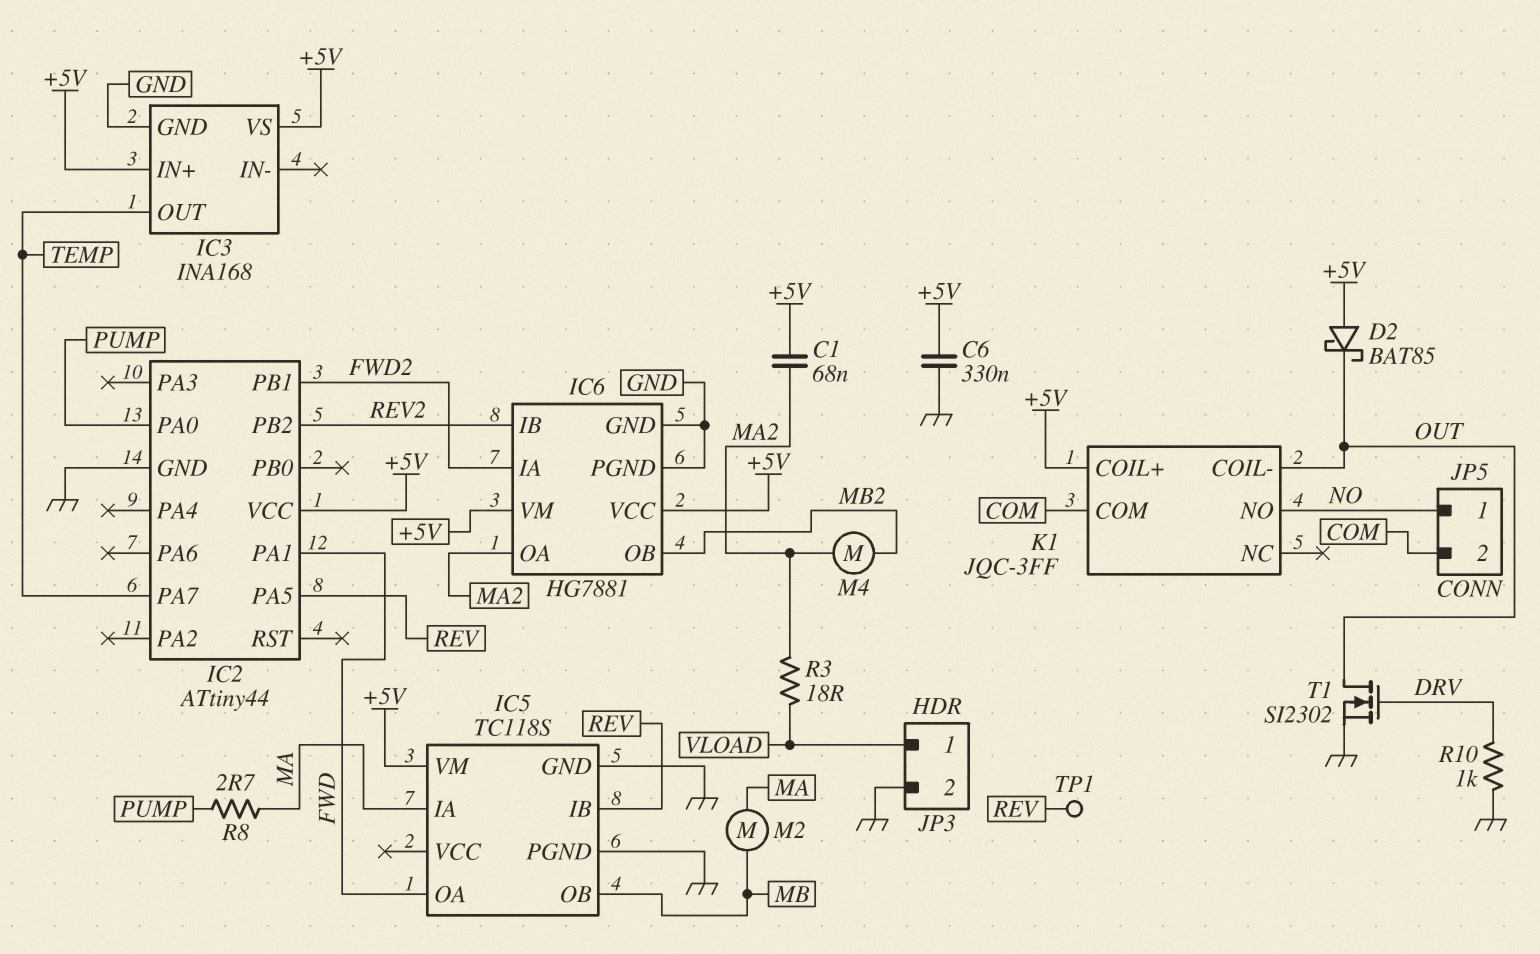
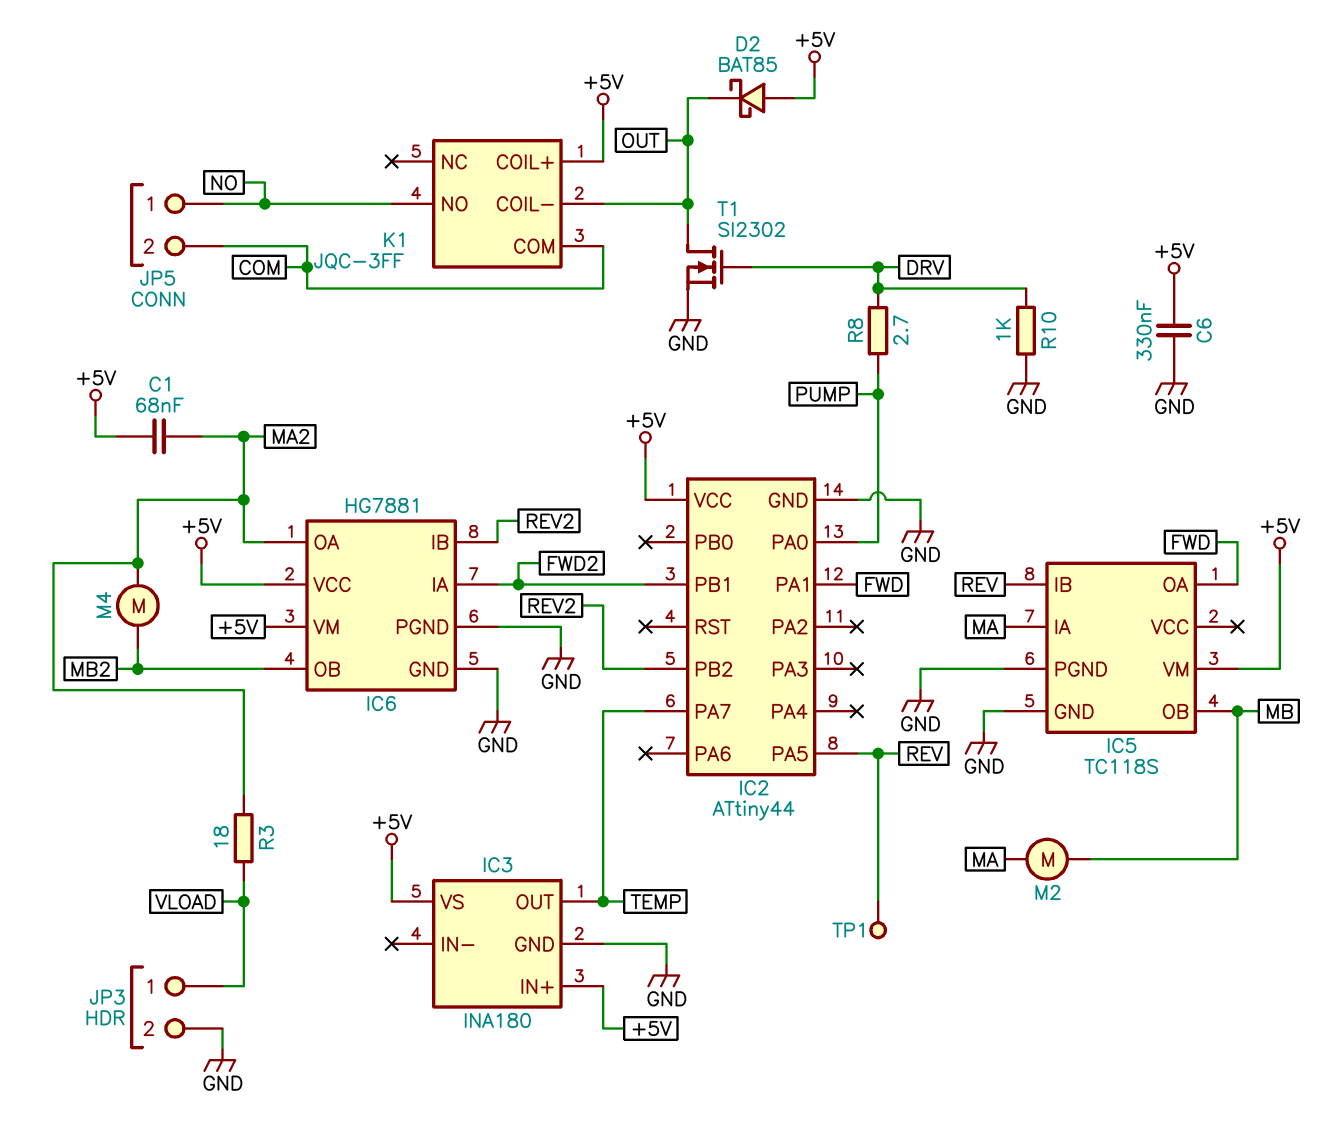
IC3: INA168 -> INA180
R8: 2.7 (MA, PUMP) -> 2.7 (DRV, PUMP)

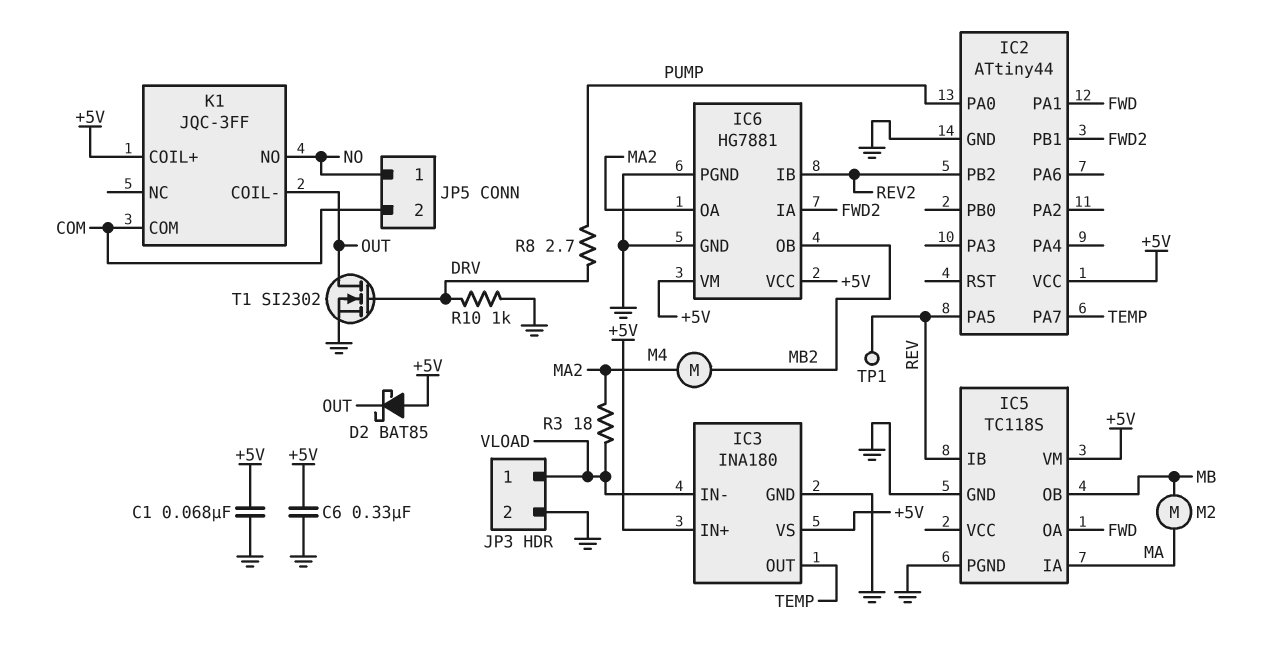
C1: 68nF (+5V, MA2) -> 68nF (+5V, GND)
IC3 pin IN-: none -> VLOAD

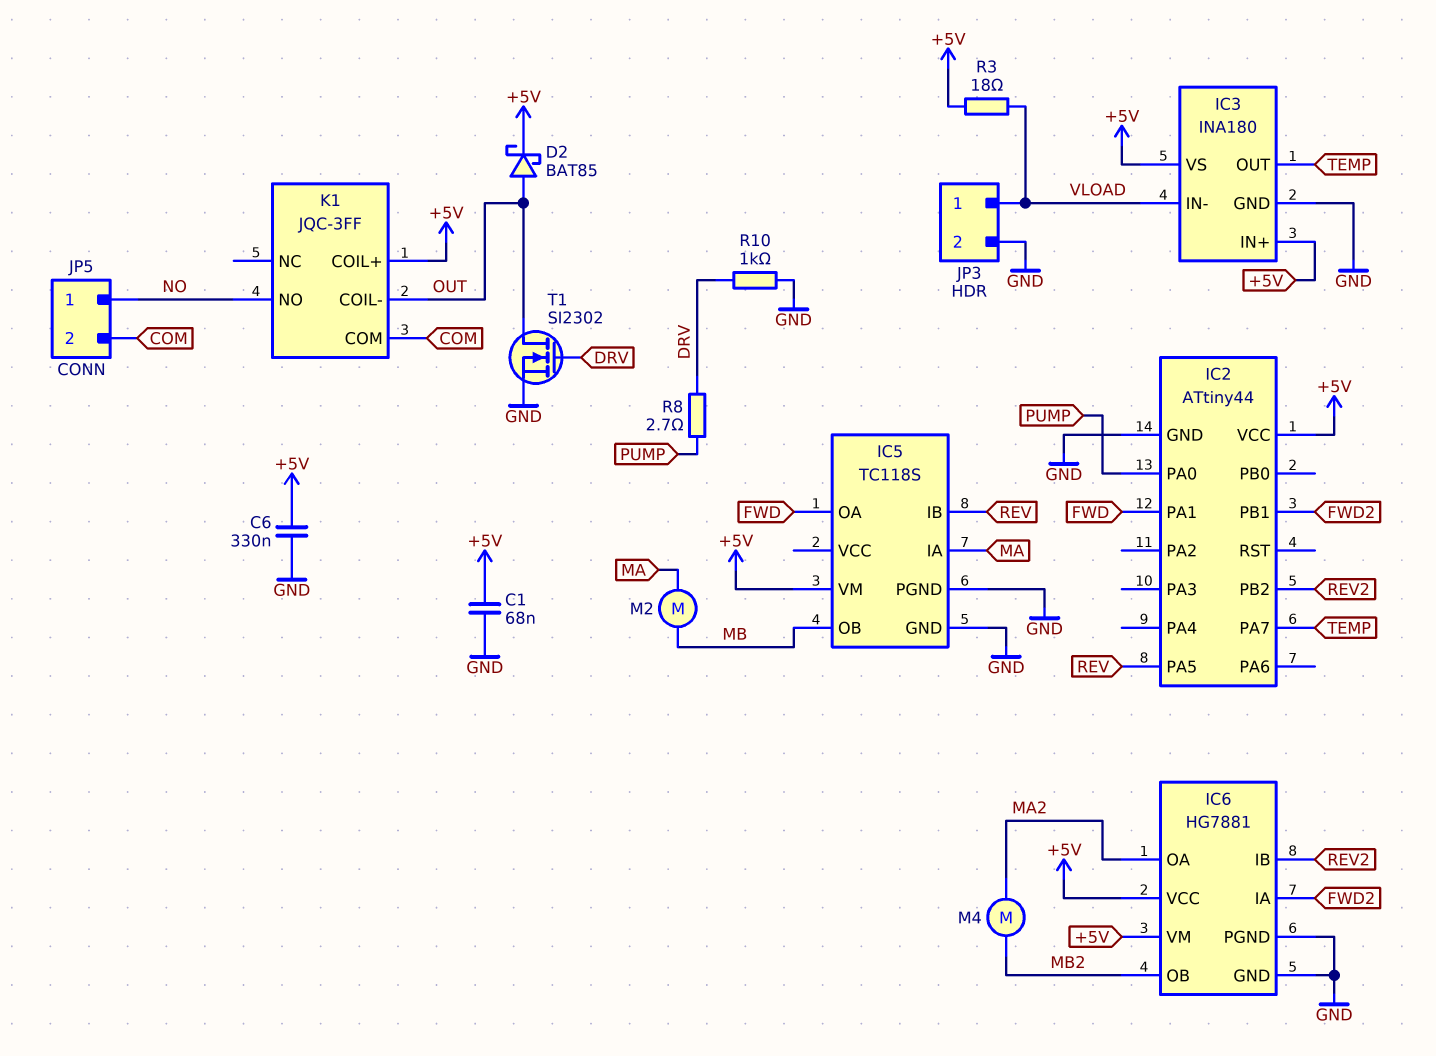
D2: schottky BAT85 (A +5V, K OUT) -> schottky BAT85 (A OUT, K +5V)
R3: 18 (MA2, VLOAD) -> 18 (+5V, VLOAD)
TP1: test point (REV) -> none

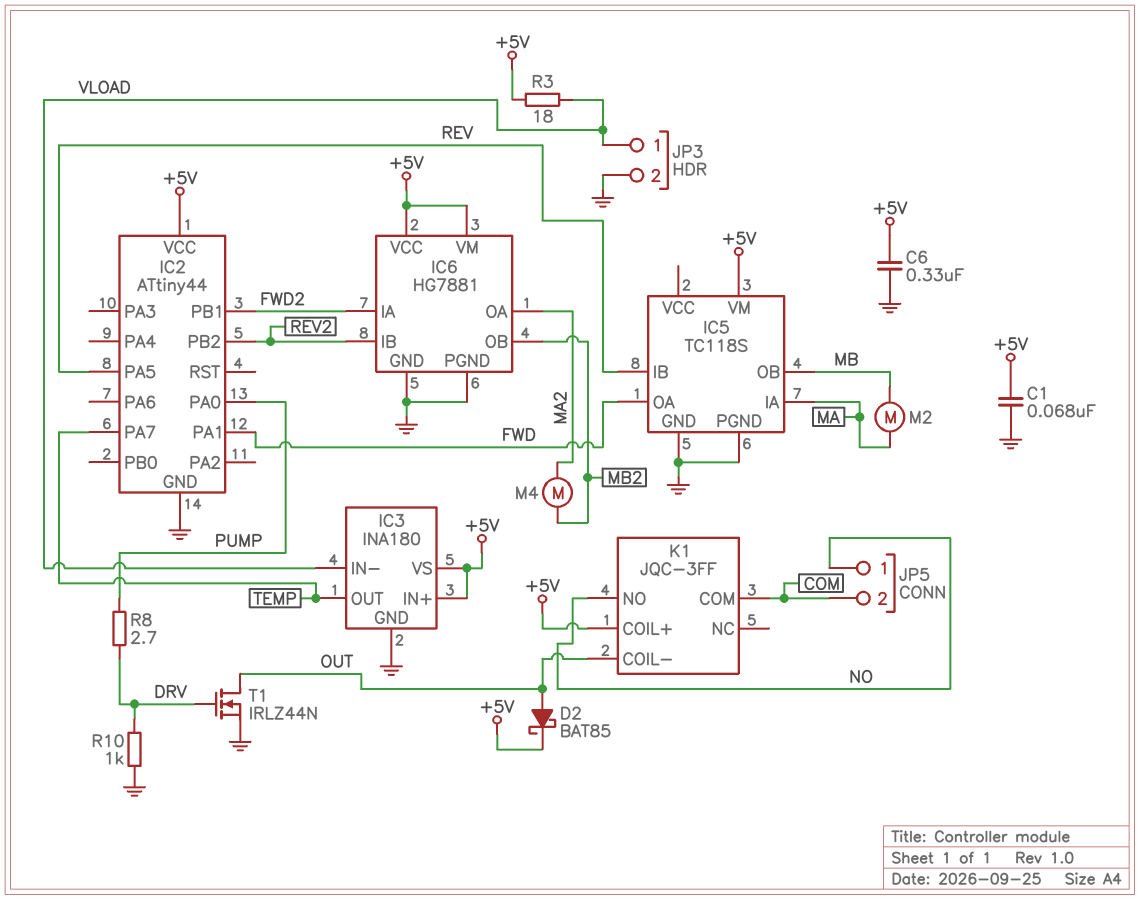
T1: NMOS SI2302 (G DRV, D OUT, S GND) -> NMOS IRLZ44N (G DRV, D OUT, S GND)

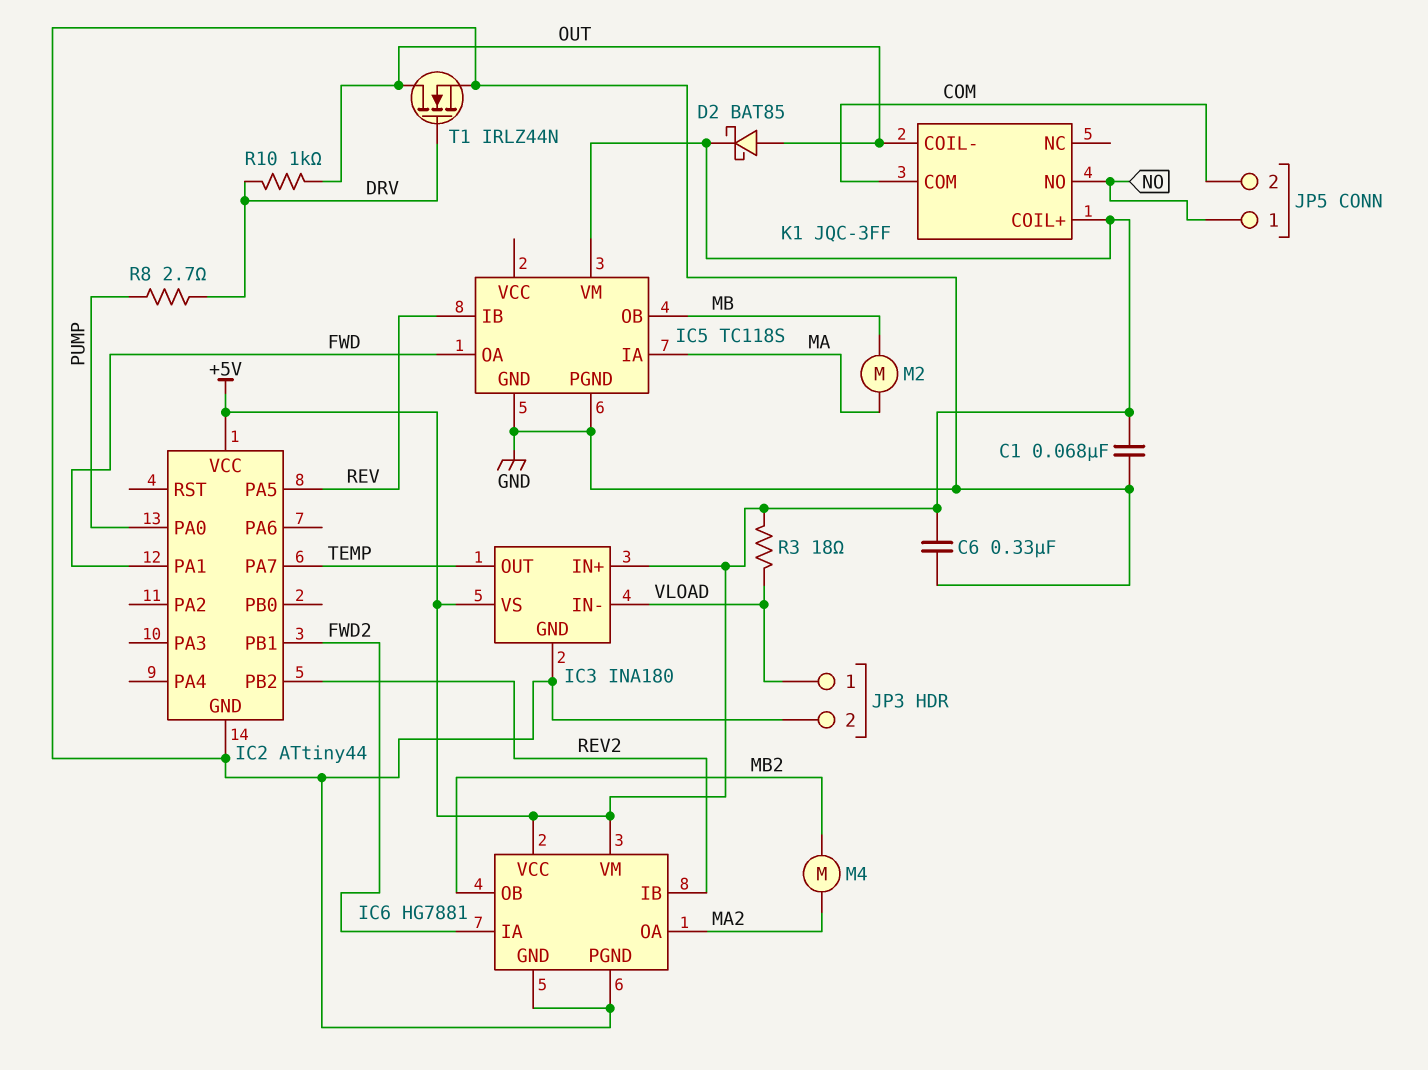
R10: 1k (DRV, GND) -> 1k (DRV, OUT)

